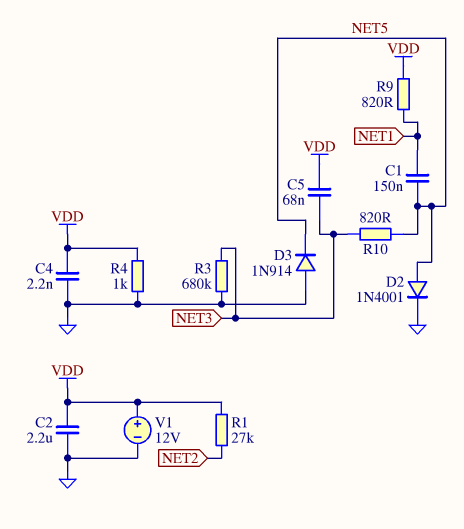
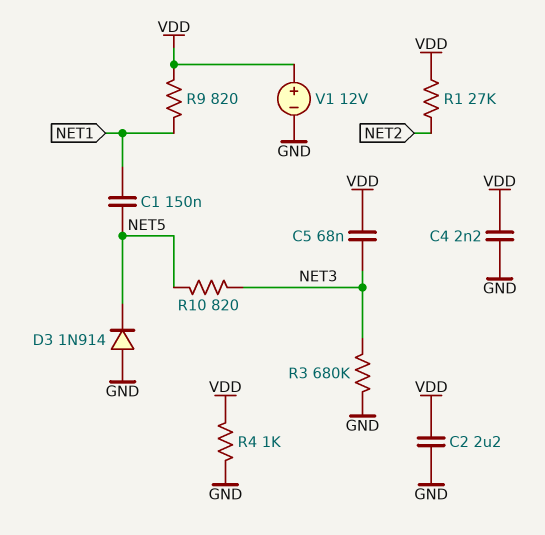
D2: diode 1N4001 (A NET5, K GND) -> none

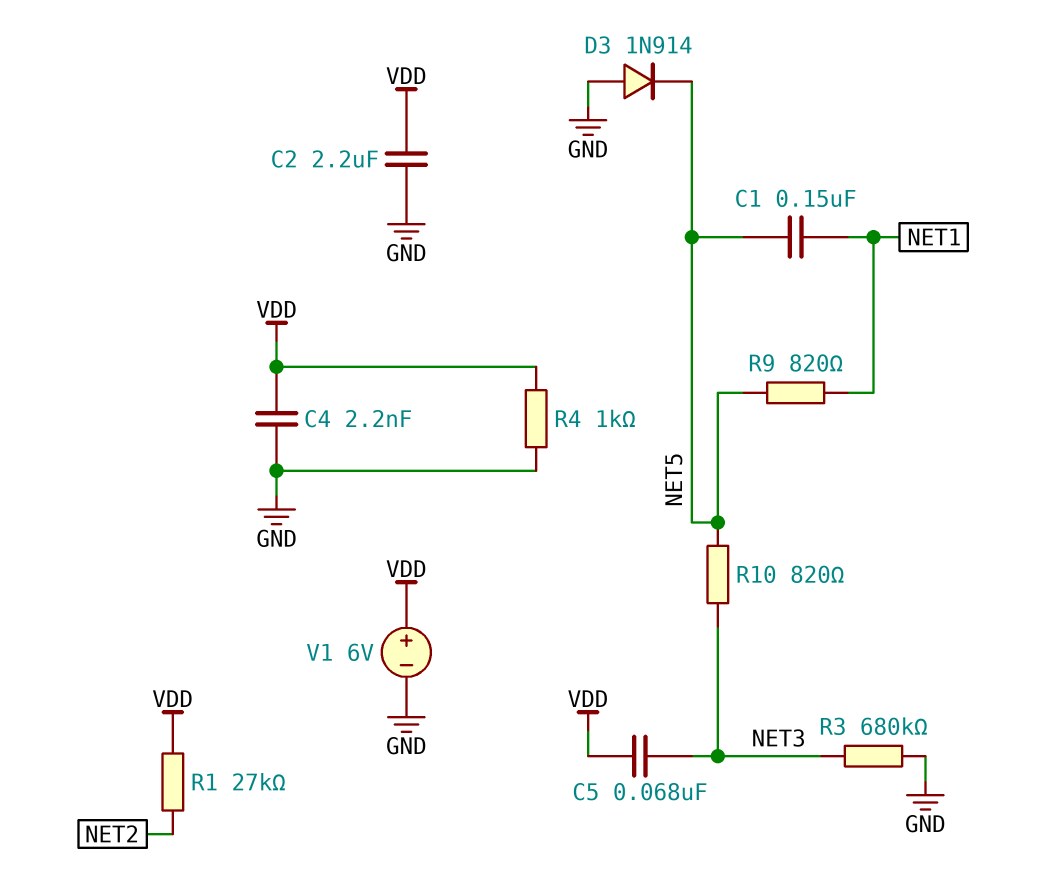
R9: 820 (NET1, VDD) -> 820 (NET1, NET5)
V1: 12V (plus VDD, minus GND) -> 6V (plus VDD, minus GND)

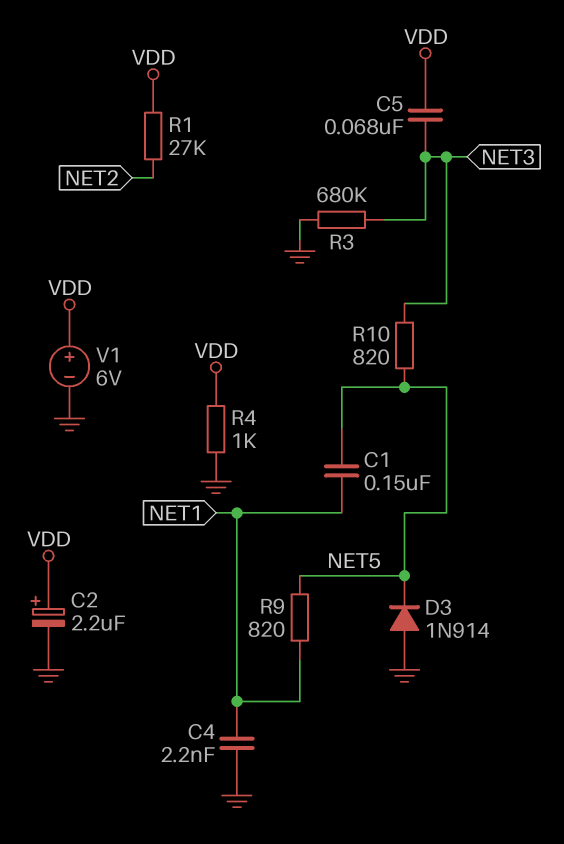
C2: 2.2uF (GND, VDD) -> 2.2uF (plus VDD, minus GND)
C4: 2.2nF (GND, VDD) -> 2.2nF (GND, NET1)

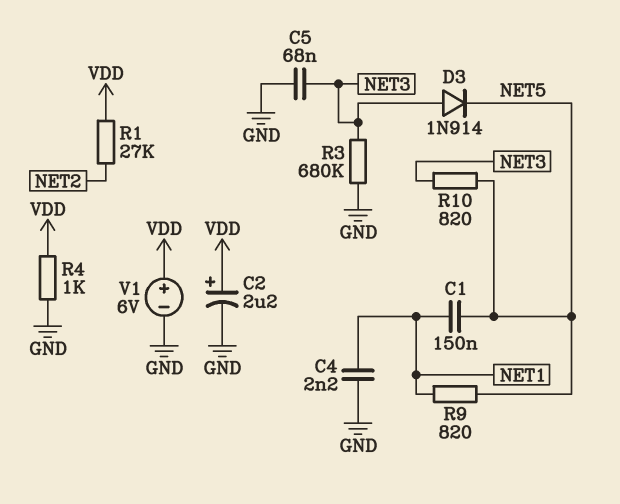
C5: 68nF (NET3, VDD) -> 68nF (GND, NET3)
D3: diode 1N914 (A GND, K NET5) -> diode 1N914 (A NET3, K NET5)

